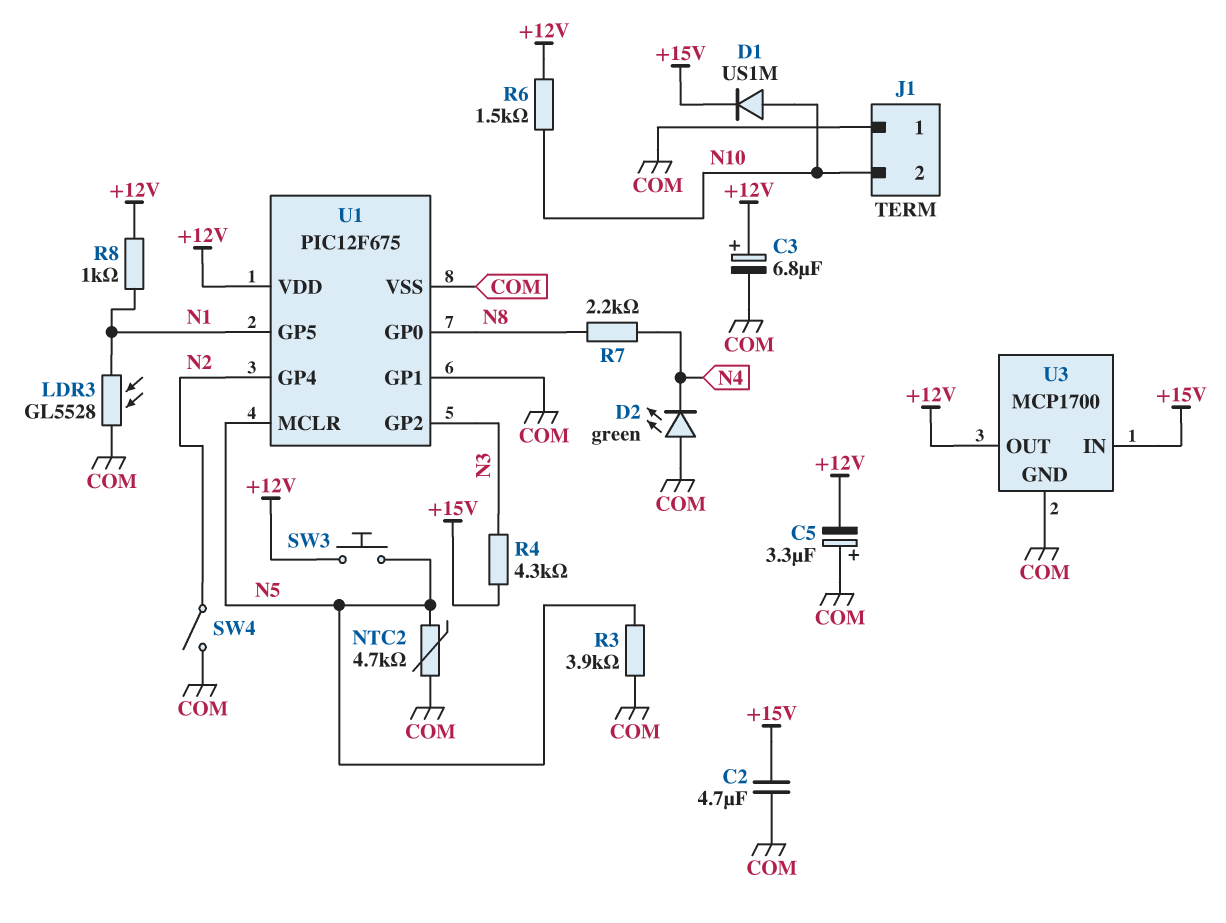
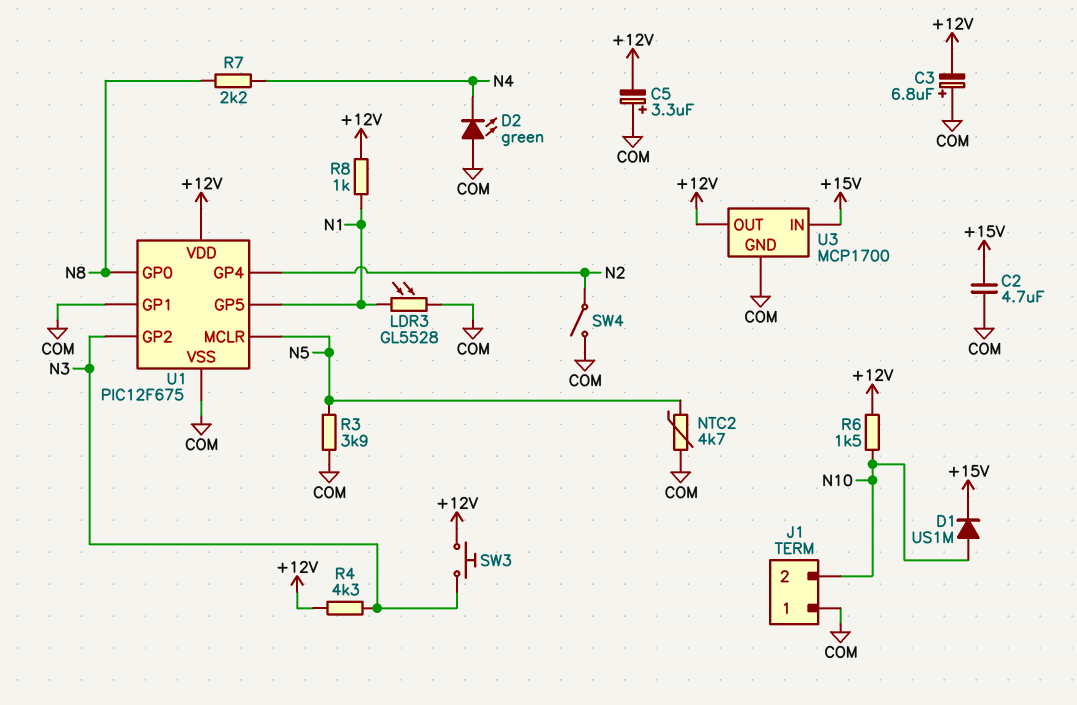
C3: 6.8uF (plus +12V, minus COM) -> 6.8uF (plus COM, minus +12V)
R4: 4.3k (+15V, N3) -> 4.3k (+12V, N3)
SW3: button (+12V, N5) -> button (+12V, N3)

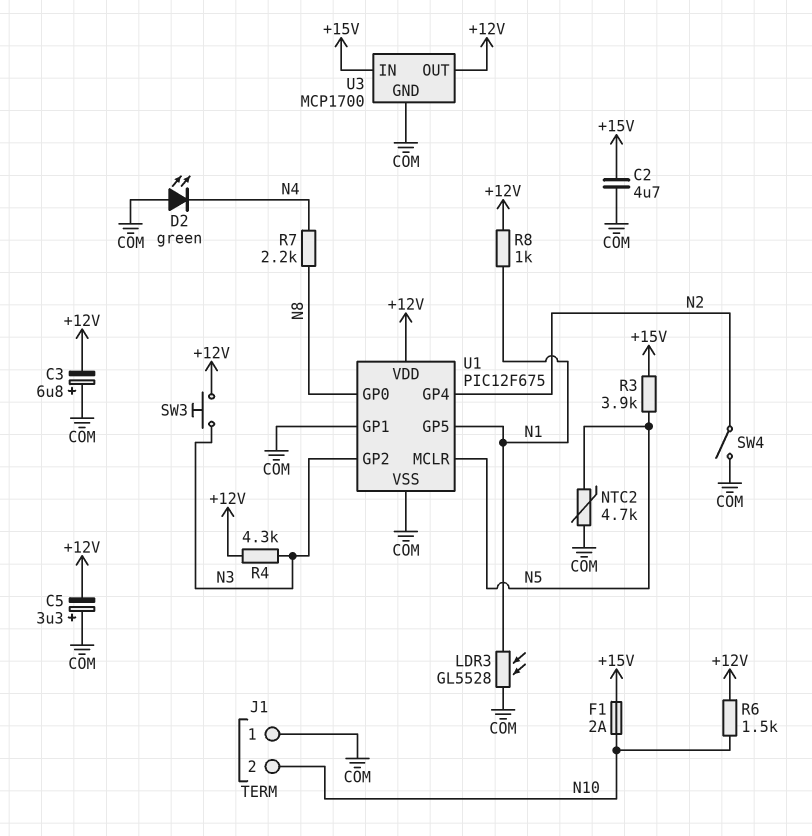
D1: diode US1M (A N10, K +15V) -> none
F1: none -> 2A (+15V, N10)
R3: 3.9k (COM, N5) -> 3.9k (+15V, N5)

